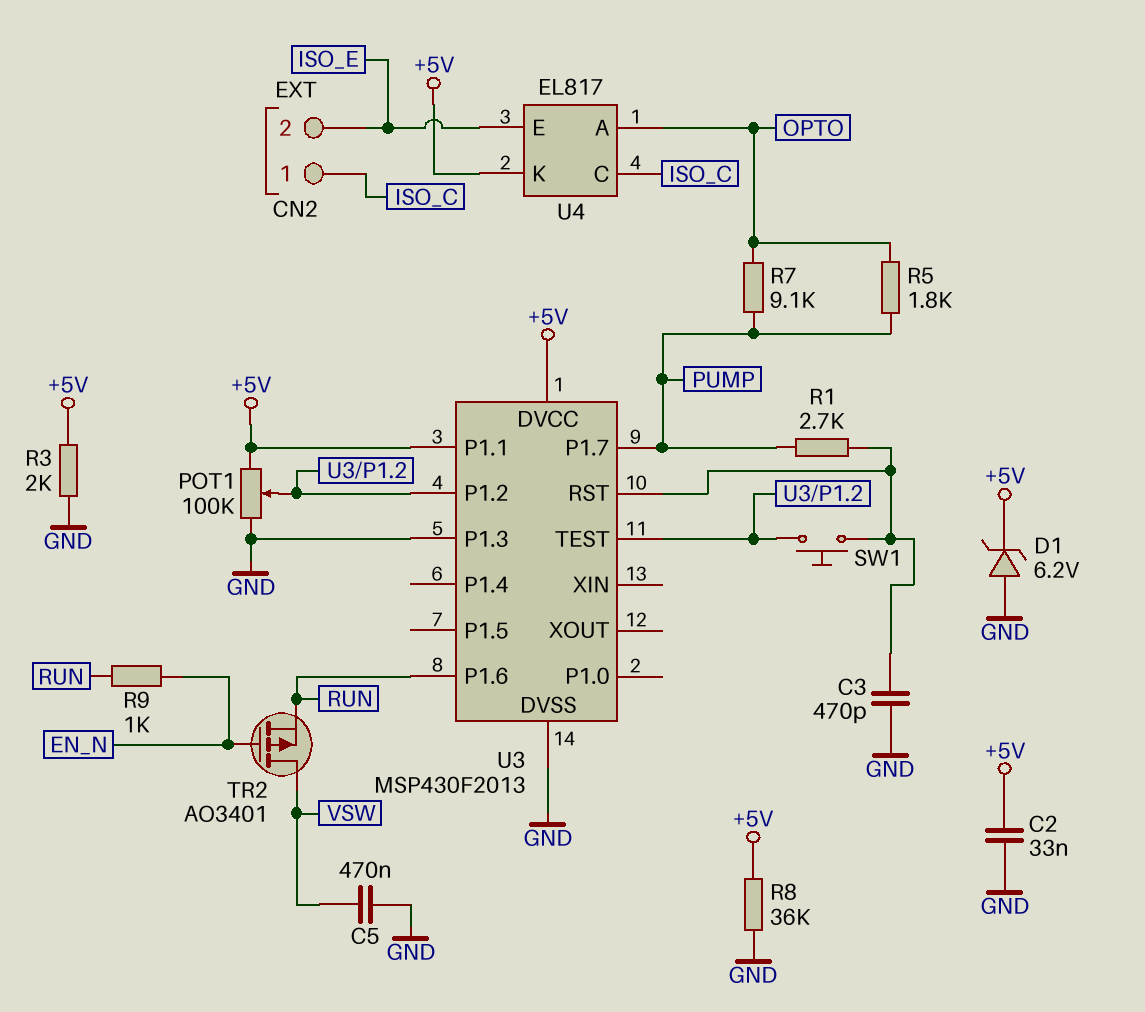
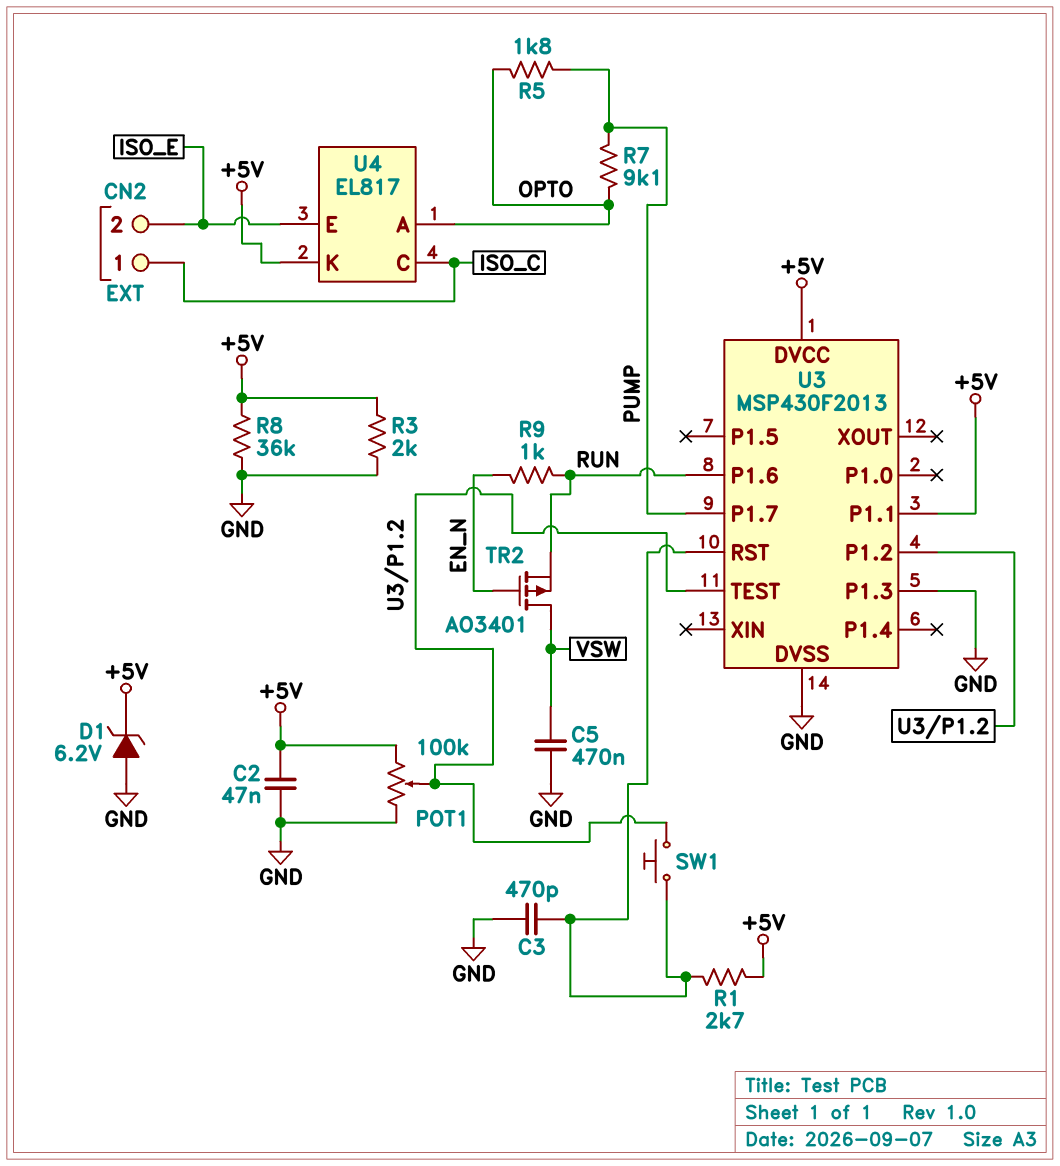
C2: 33nF (+5V, GND) -> 47nF (+5V, GND)
R1: 2.7k (PUMP, U3/RST) -> 2.7k (+5V, U3/RST)

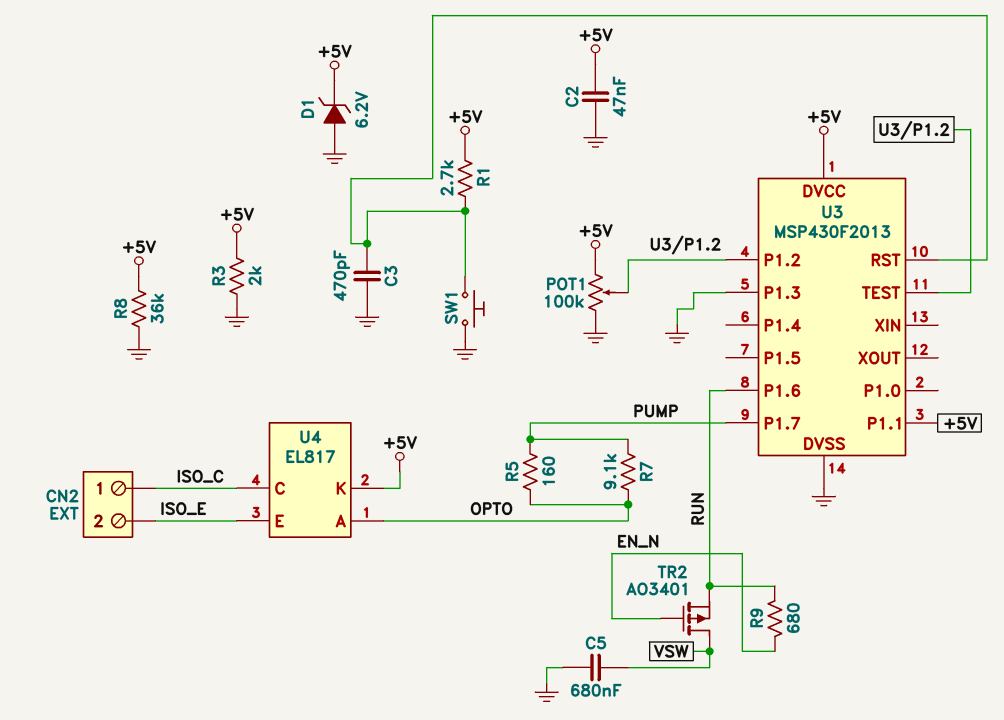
C5: 470nF (GND, VSW) -> 680nF (GND, VSW)
R5: 1.8k (OPTO, PUMP) -> 160 (OPTO, PUMP)
R9: 1k (EN_N, RUN) -> 680 (EN_N, RUN)
SW1: button (U3/P1.2, U3/RST) -> button (GND, U3/RST)

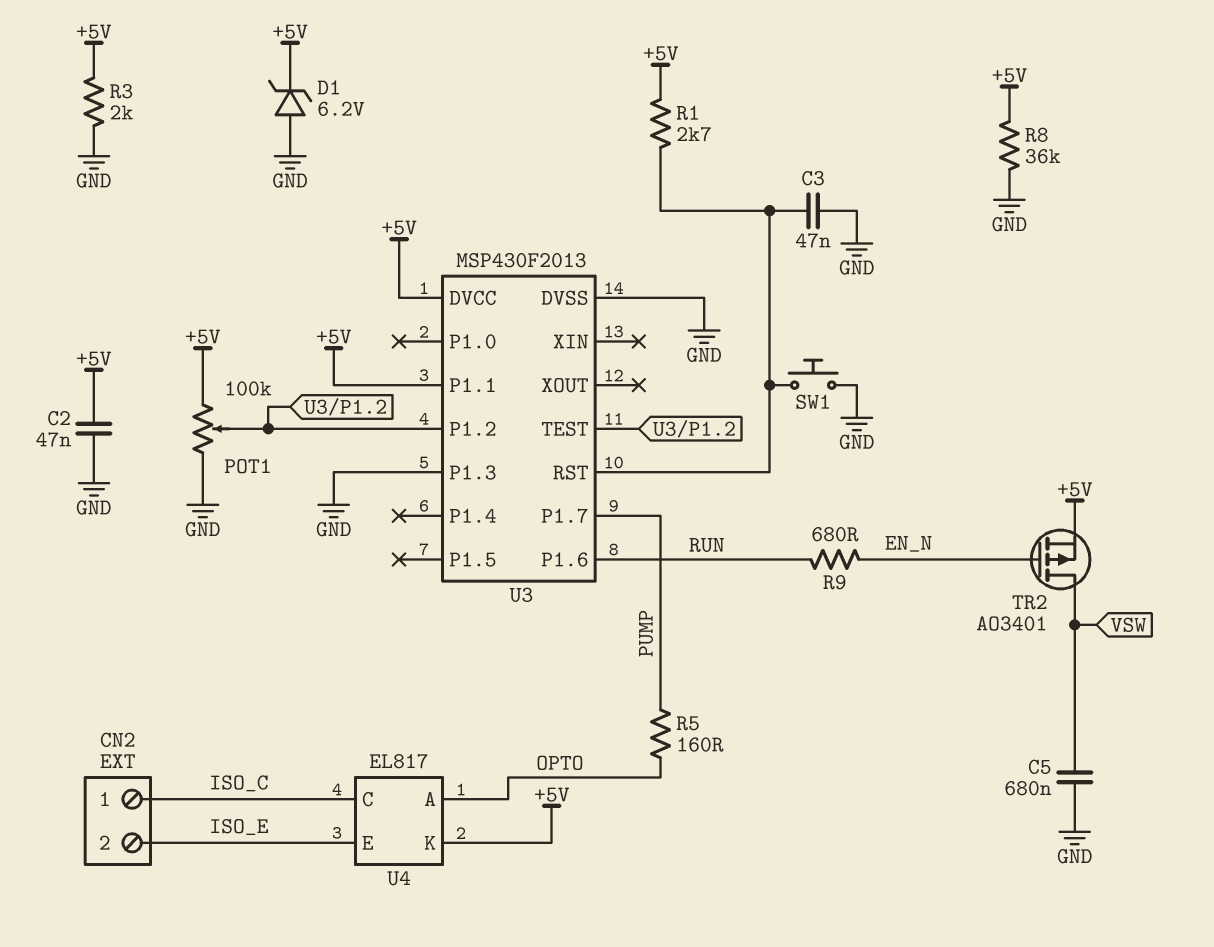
C3: 470pF (GND, U3/RST) -> 47nF (GND, U3/RST)
R7: 9.1k (OPTO, PUMP) -> none
TR2: PMOS AO3401 (G EN_N, D VSW, S RUN) -> PMOS AO3401 (G EN_N, D VSW, S +5V)

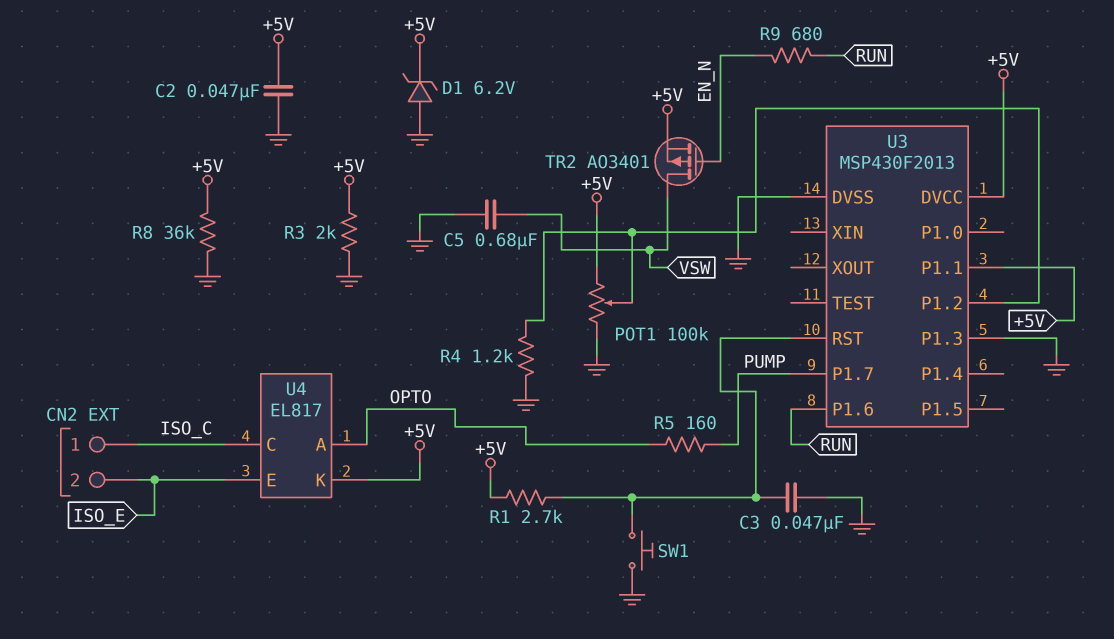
R4: none -> 1.2k (GND, U3/P1.2)
U3 pin TEST: U3/P1.2 -> none

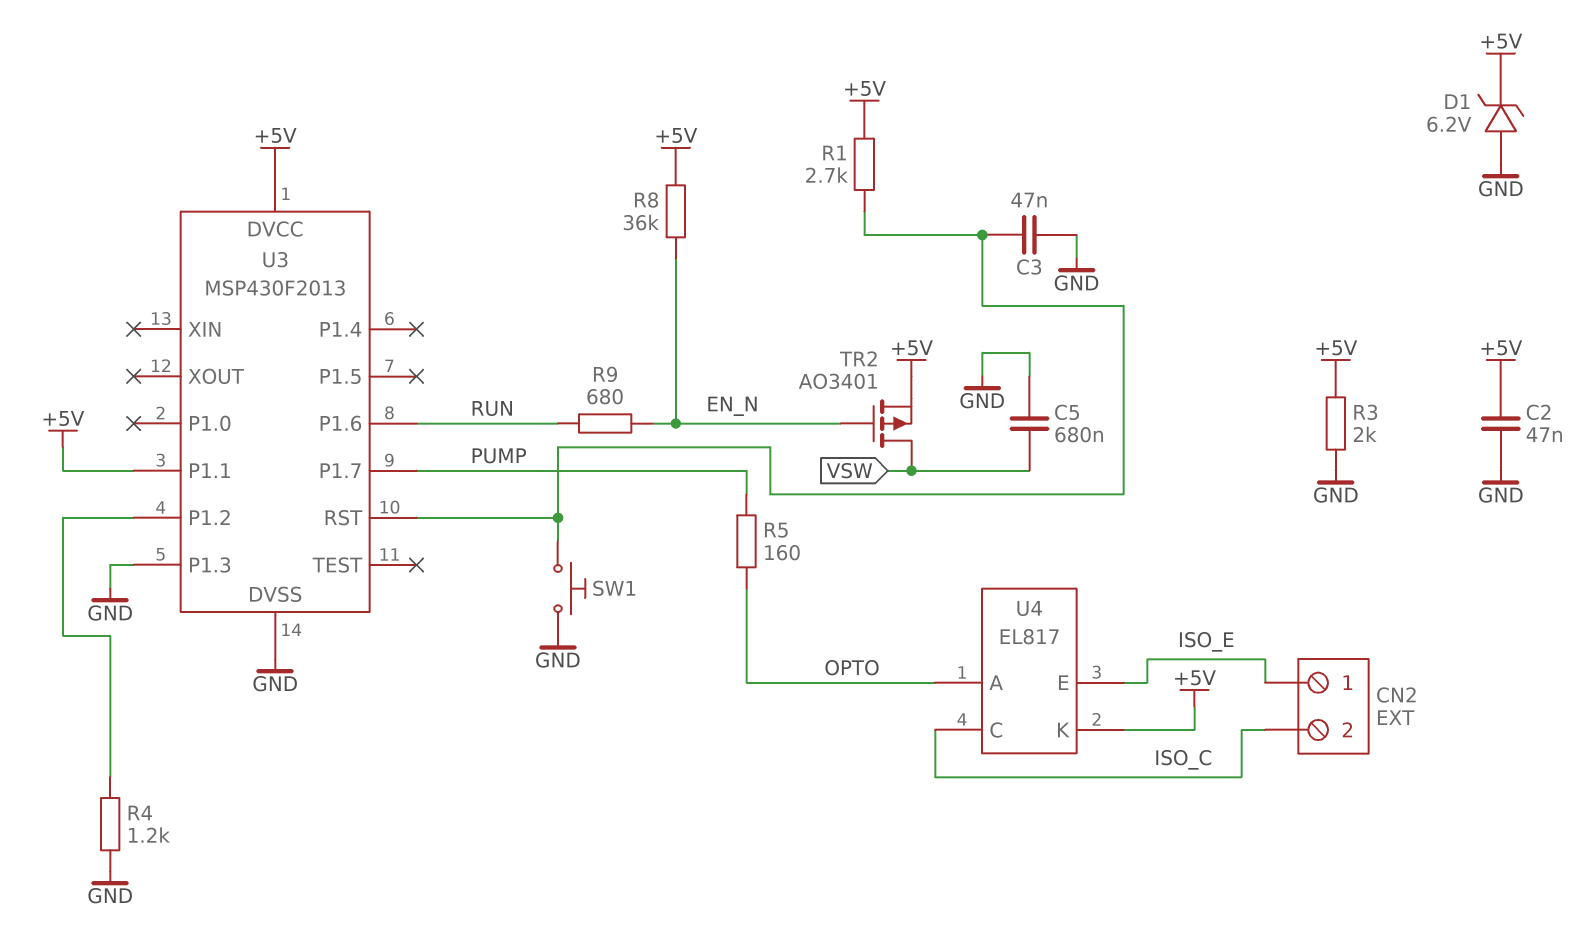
CN2 pin 1: ISO_C -> ISO_E
CN2 pin 2: ISO_E -> ISO_C
POT1: 100k (+5V, GND, wiper U3/P1.2) -> none
R8: 36k (+5V, GND) -> 36k (+5V, EN_N)

